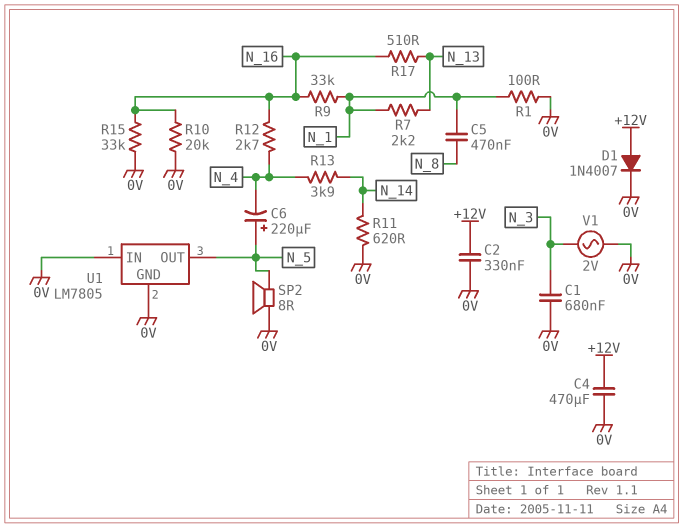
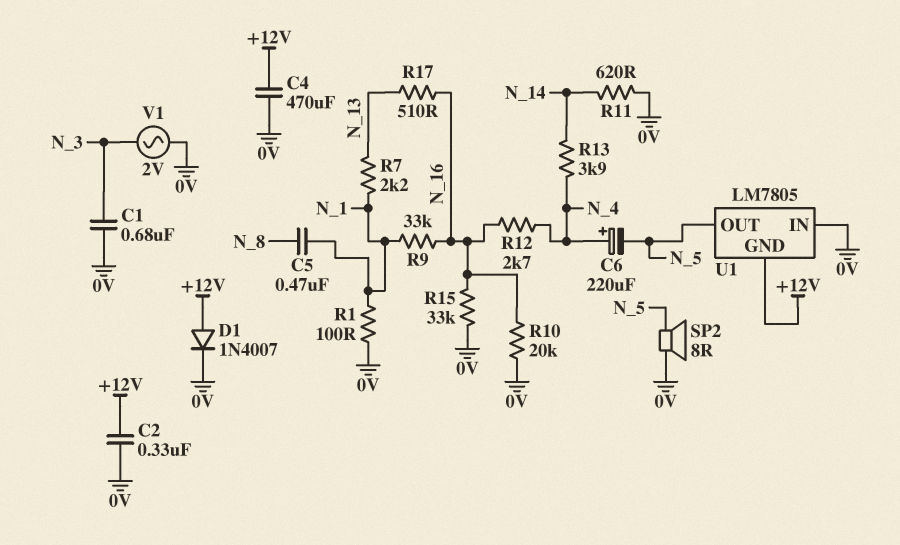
C6: 220uF (plus N_5, minus N_4) -> 220uF (plus N_4, minus N_5)
U1 pin GND: 0V -> +12V

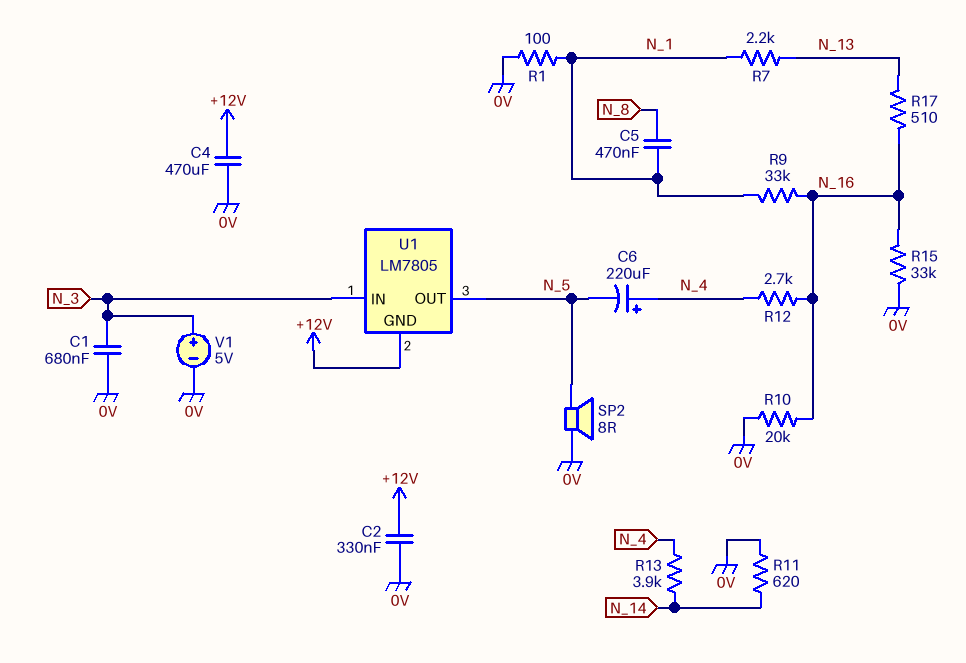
D1: diode 1N4007 (A +12V, K 0V) -> none
U1 pin IN: 0V -> N_3
V1: AC 2V (0V, N_3) -> 5V (plus N_3, minus 0V)

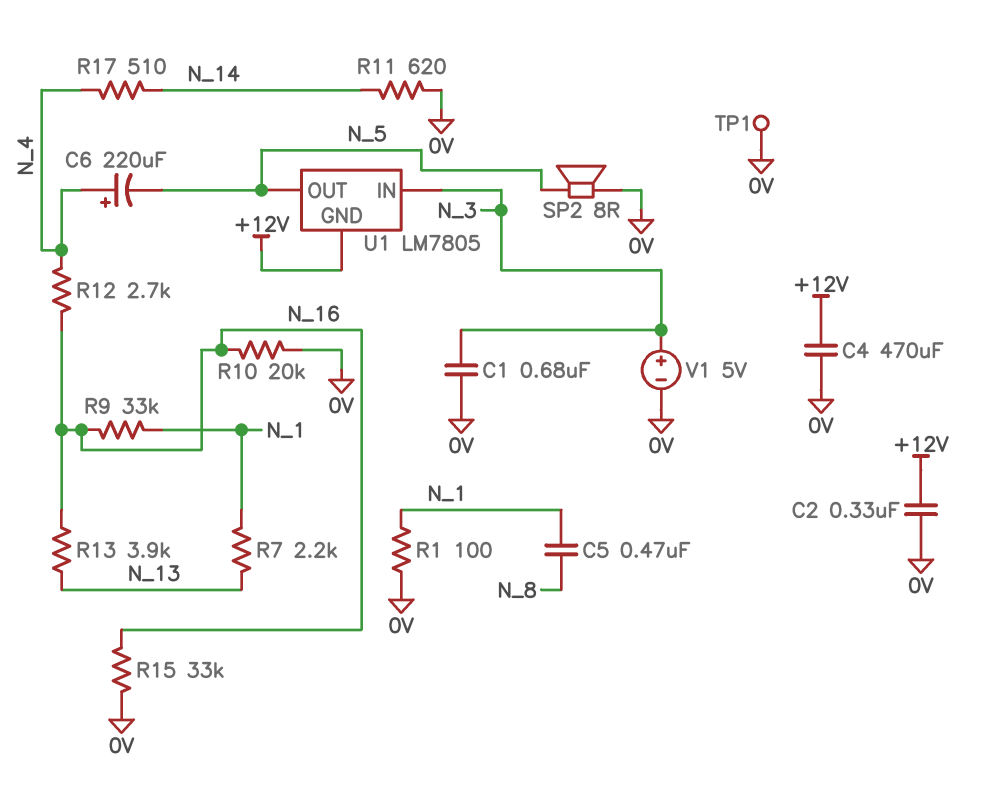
R13: 3.9k (N_4, N_14) -> 3.9k (N_13, N_16)
R17: 510 (N_13, N_16) -> 510 (N_4, N_14)
TP1: none -> test point (0V)

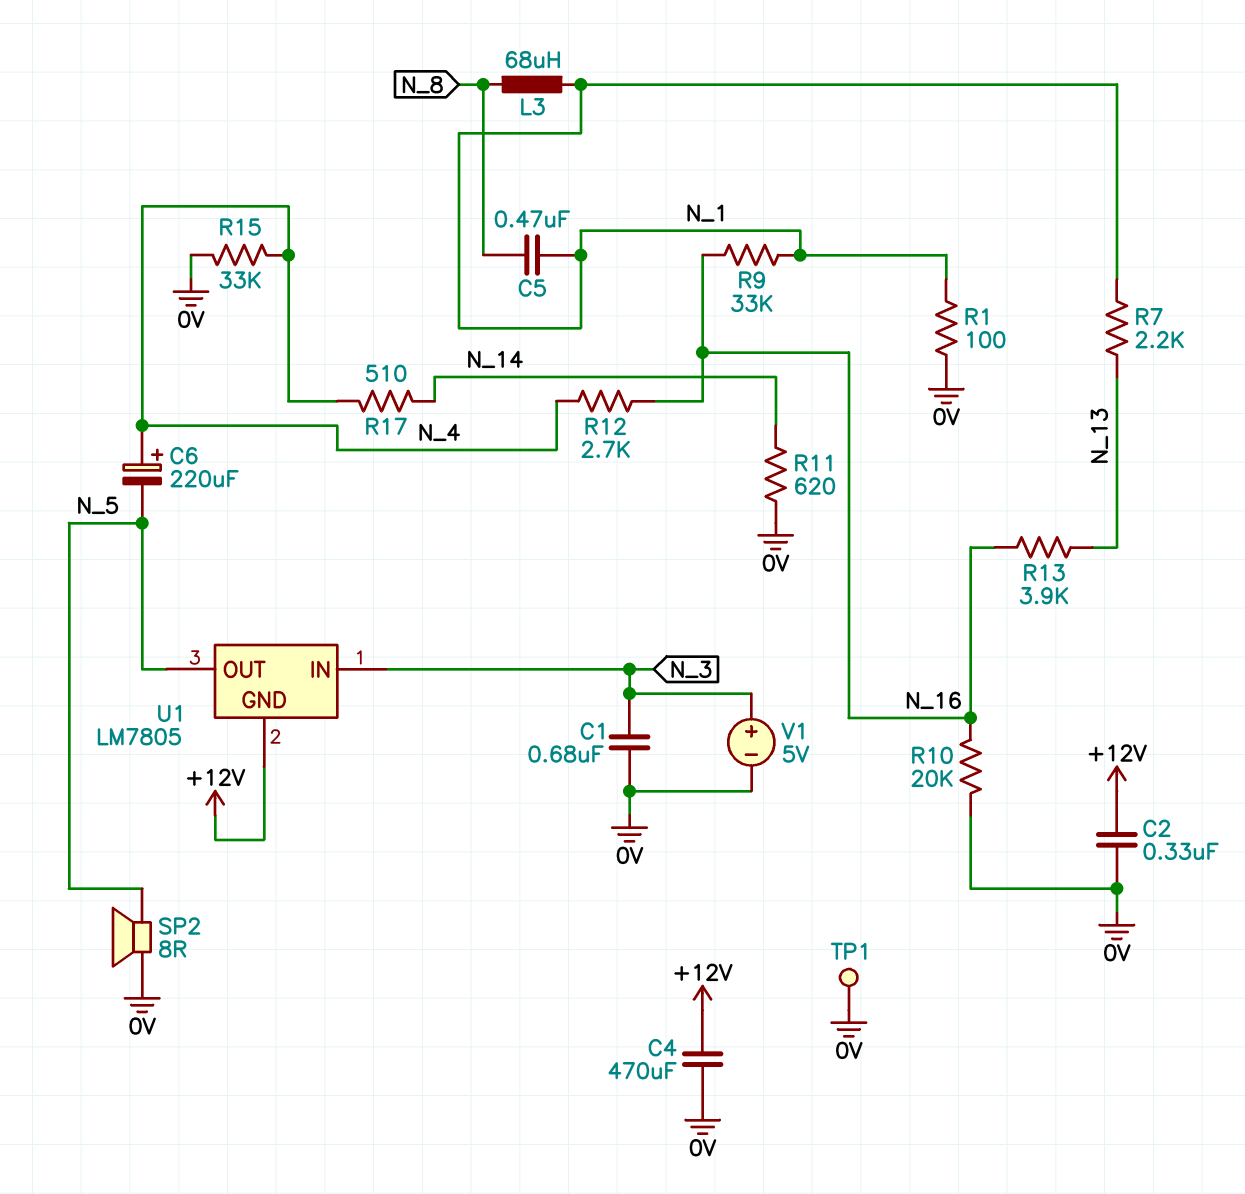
L3: none -> 68uH (N_1, N_8)
R15: 33k (0V, N_16) -> 33k (0V, N_4)

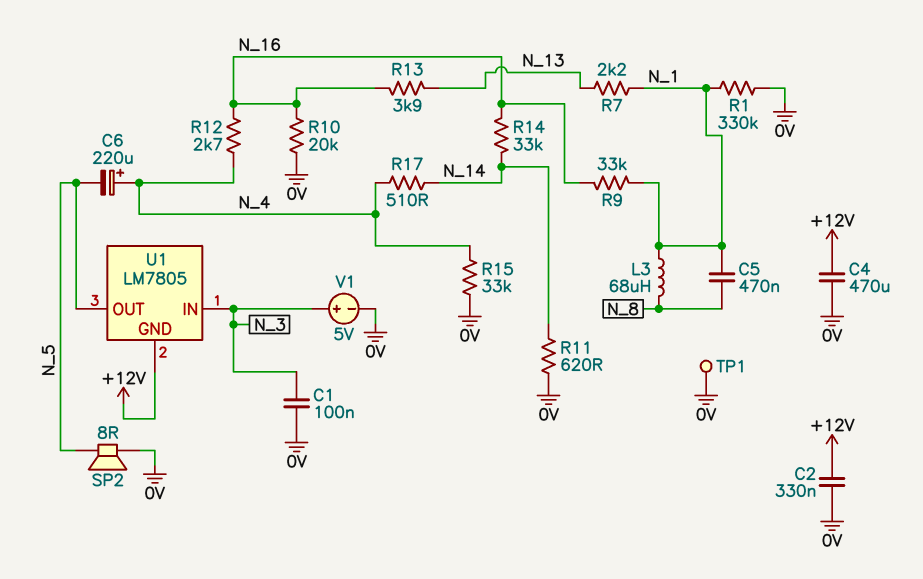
C1: 680nF (0V, N_3) -> 100nF (0V, N_3)
R1: 100 (0V, N_1) -> 330k (0V, N_1)
R14: none -> 33k (N_14, N_16)

